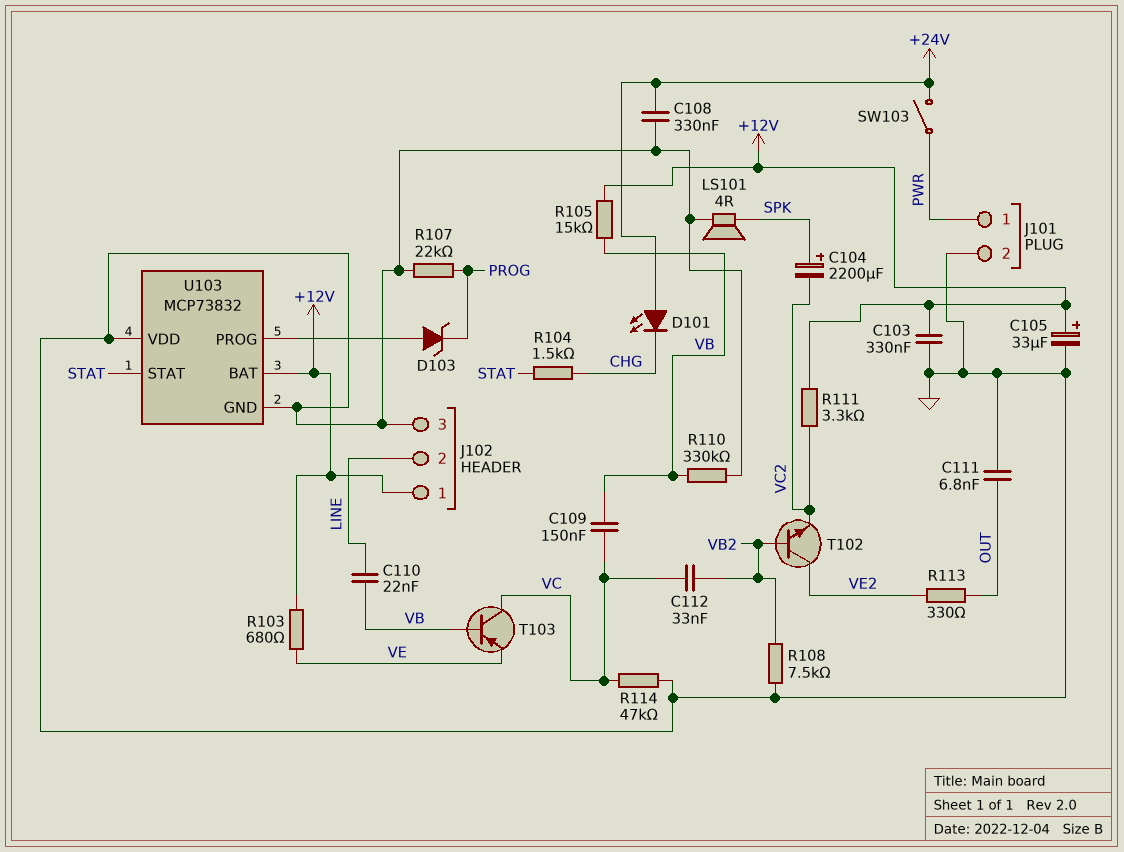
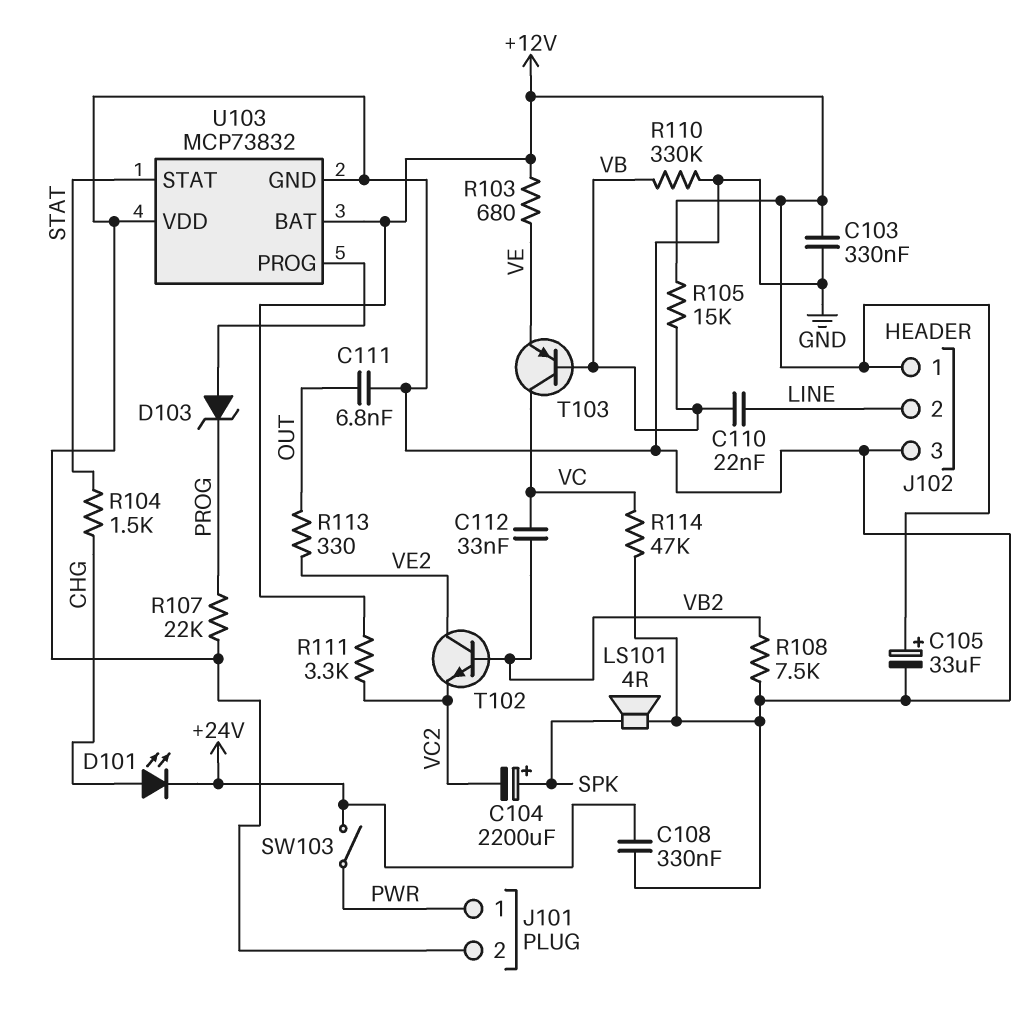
C109: 150nF (VB, VC) -> none
D101: LED (A +24V, K CHG) -> LED (A CHG, K +24V)

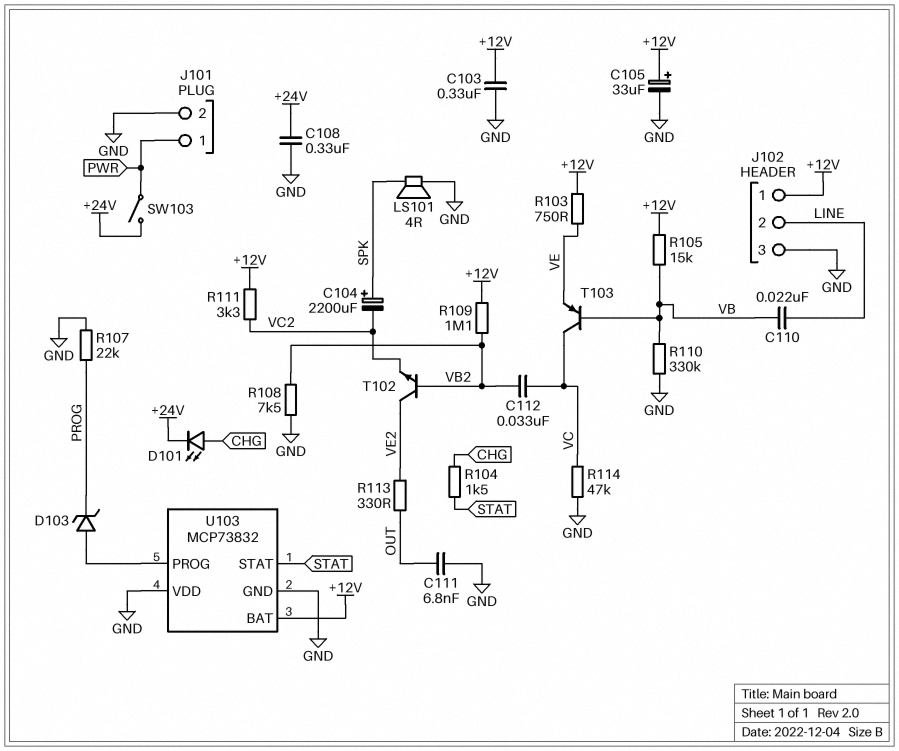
R103: 680 (+12V, VE) -> 750 (+12V, VE)
R109: none -> 1.1M (+12V, VB2)

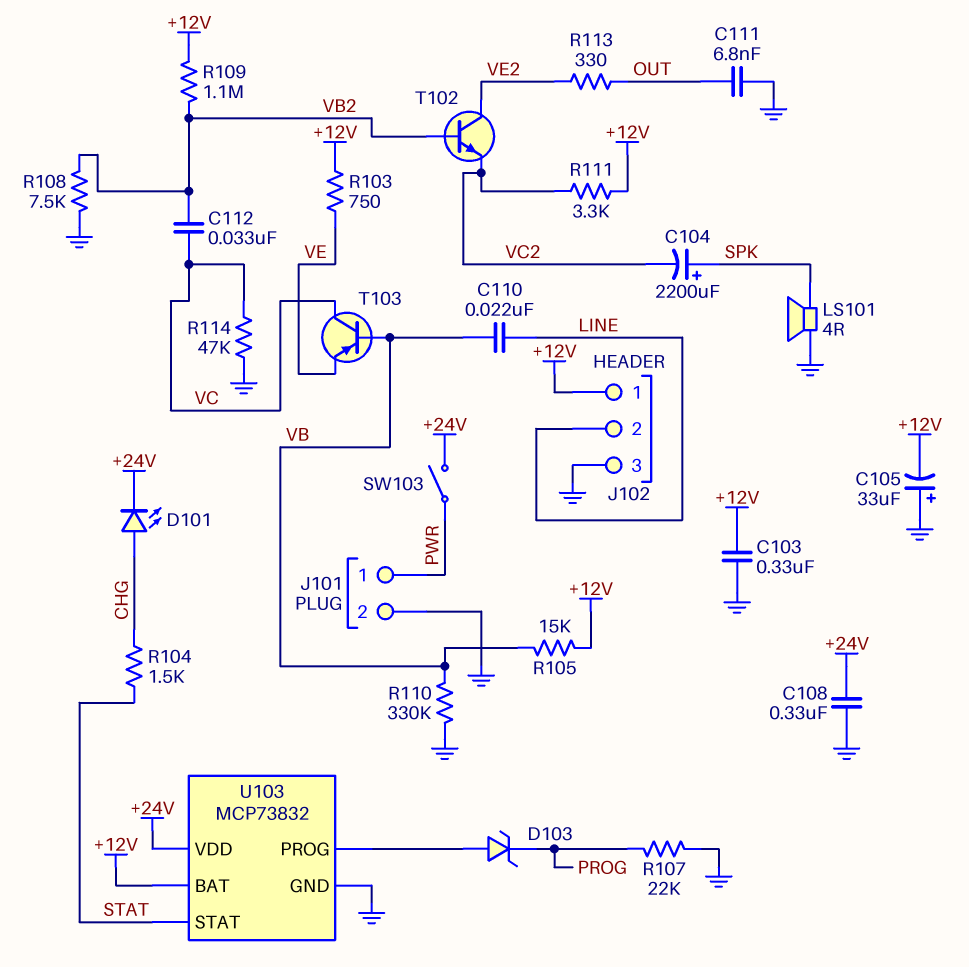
C105: 33uF (plus +12V, minus GND) -> 33uF (plus GND, minus +12V)
U103 pin VDD: GND -> +24V

